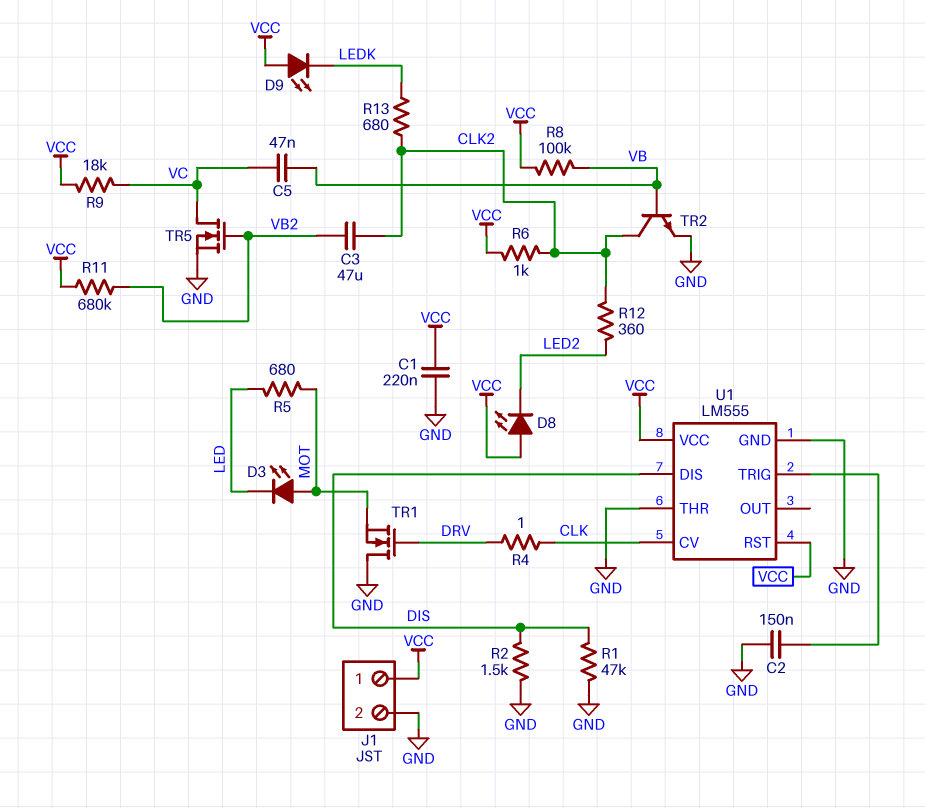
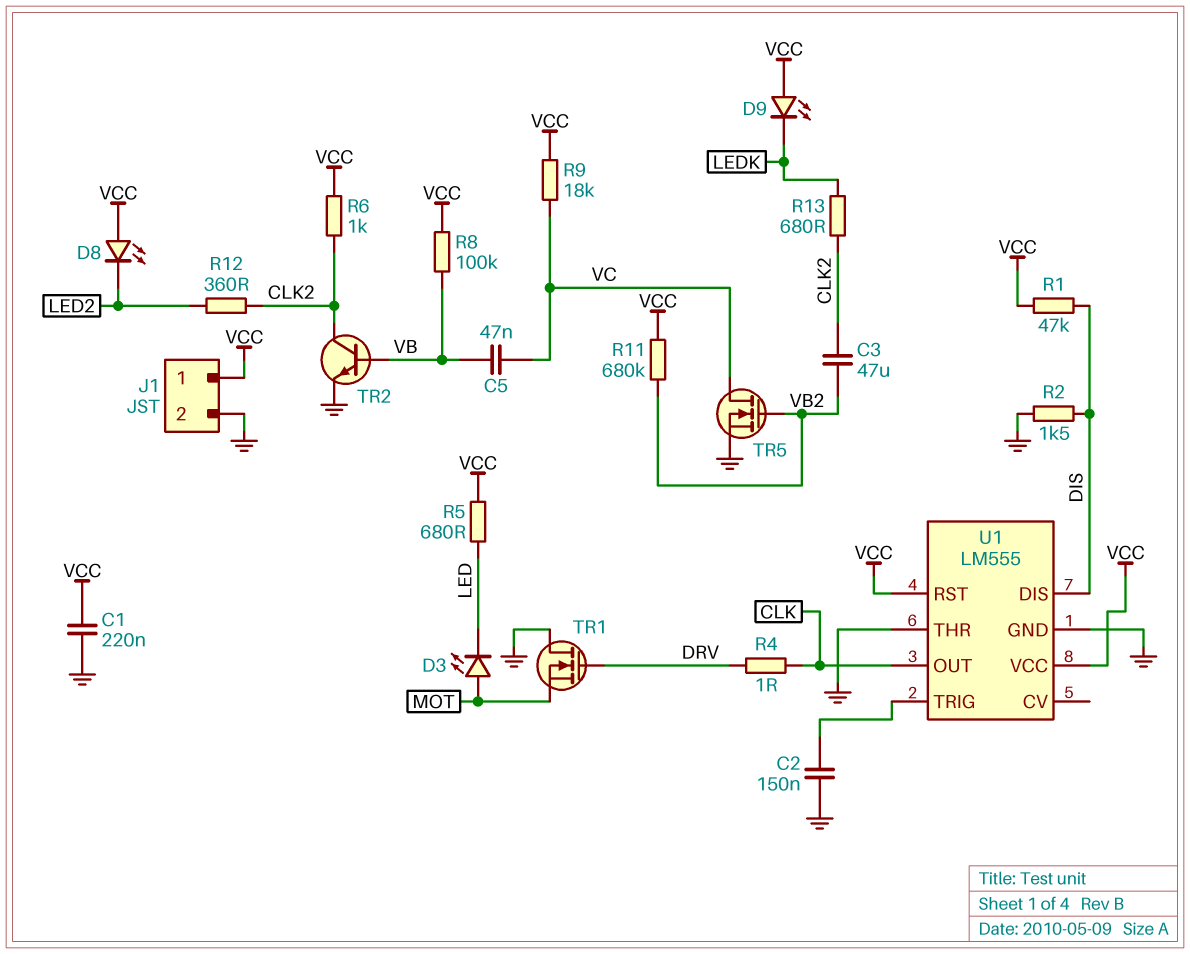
R1: 47k (DIS, GND) -> 47k (DIS, VCC)
R5: 680 (LED, MOT) -> 680 (LED, VCC)
U1 pin CV: CLK -> none
U1 pin OUT: none -> CLK

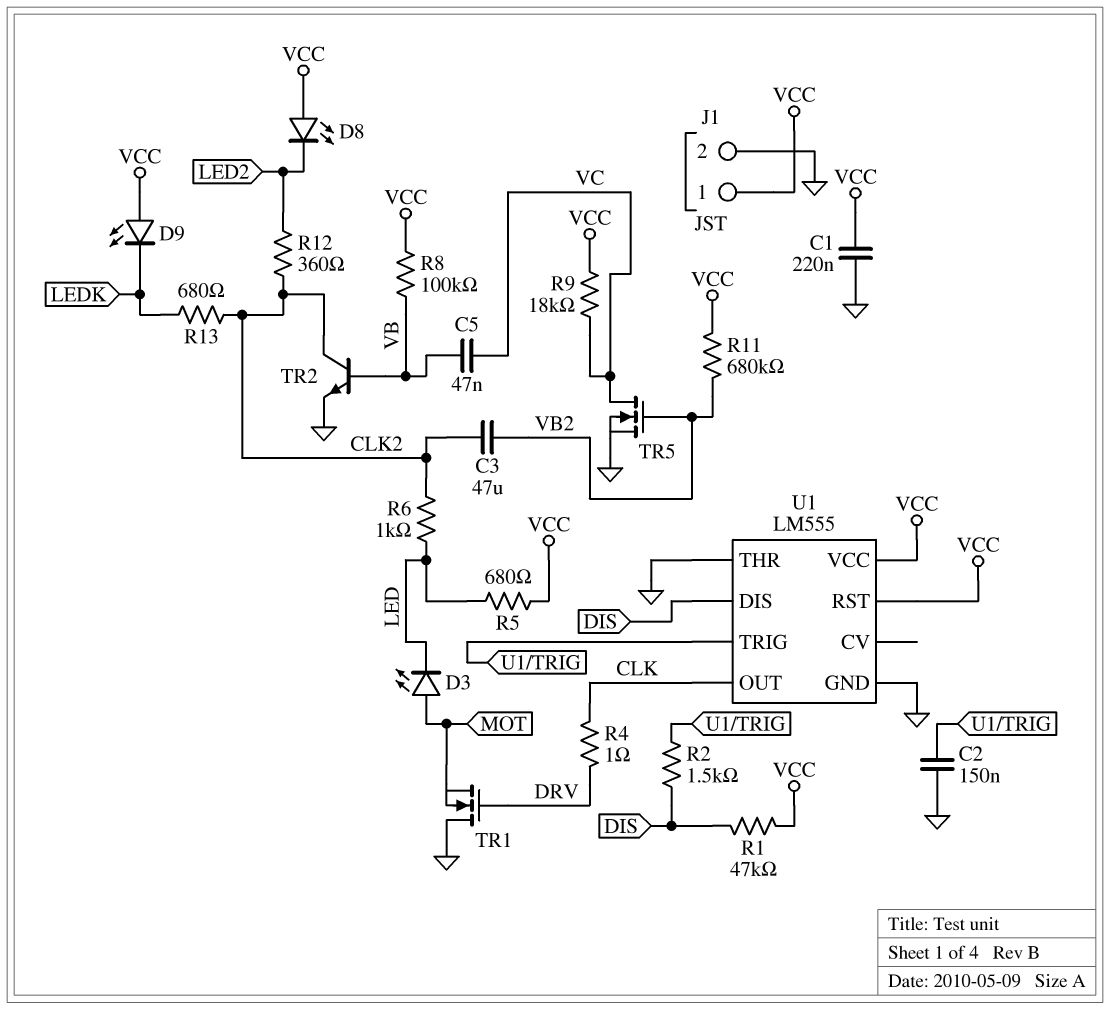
R2: 1.5k (DIS, GND) -> 1.5k (DIS, U1/TRIG)
R6: 1k (CLK2, VCC) -> 1k (CLK2, LED)

